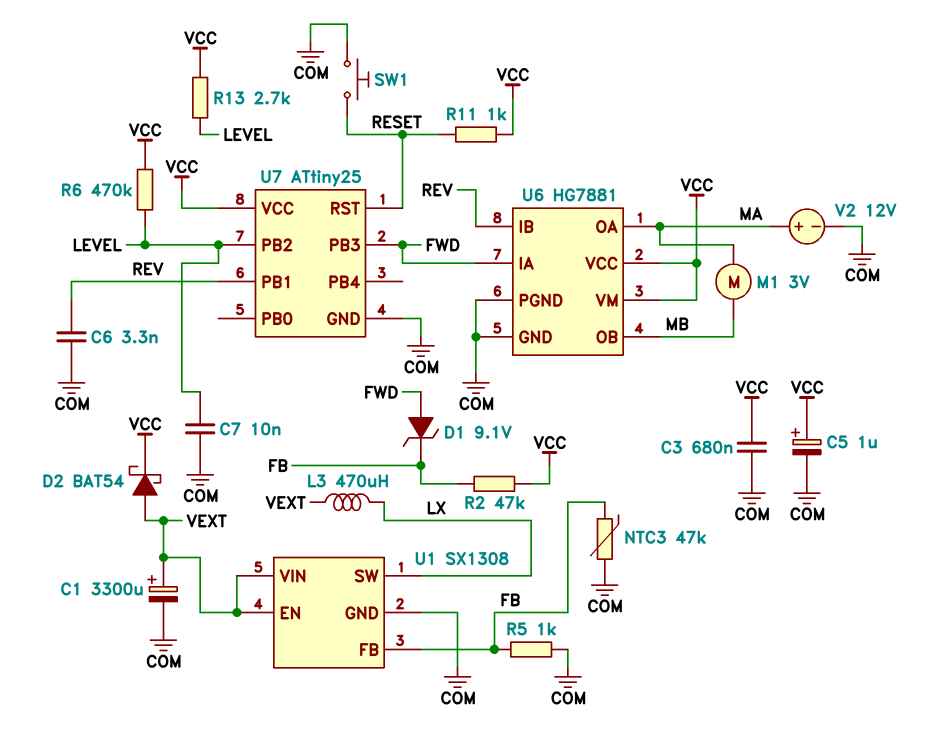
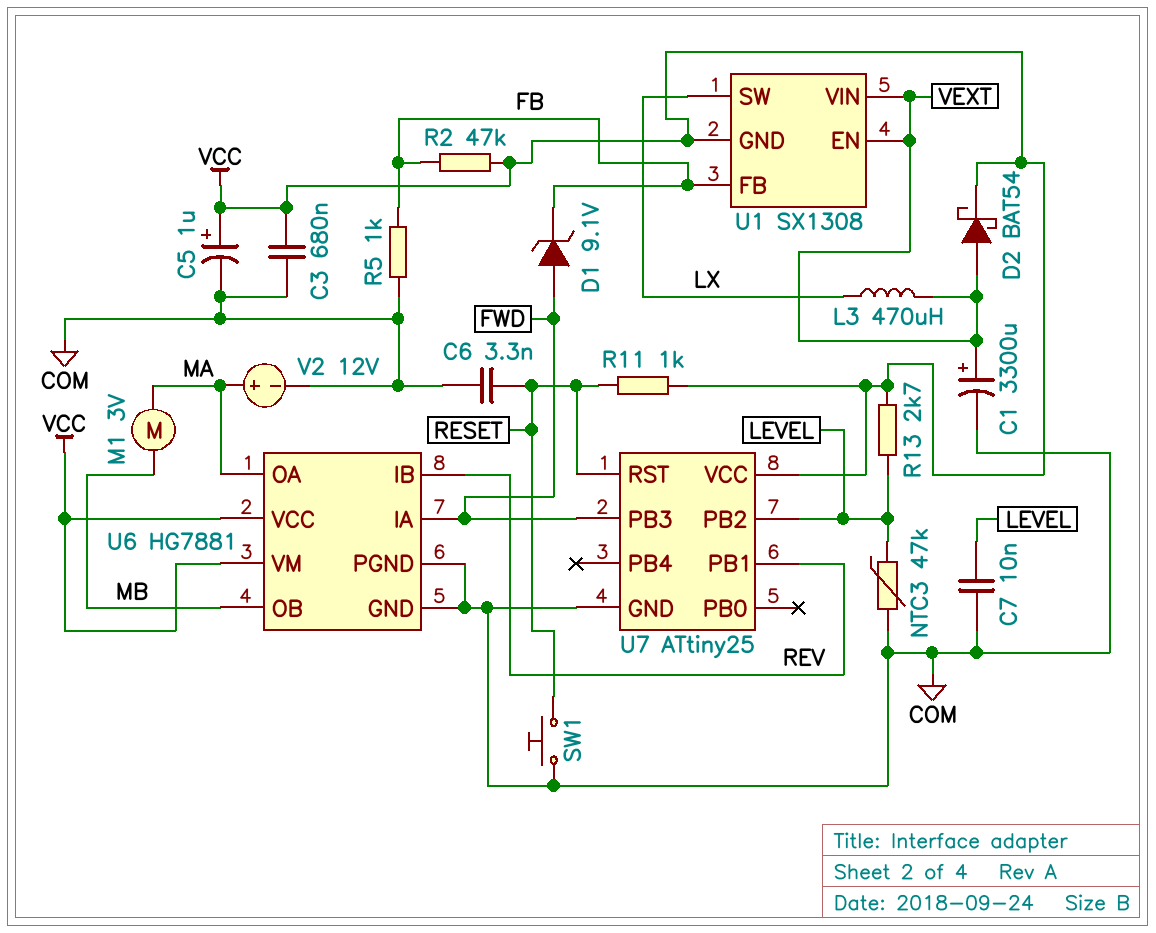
C6: 3.3nF (COM, REV) -> 3.3nF (COM, RESET)
NTC3: 47k (COM, FB) -> 47k (COM, LEVEL)
R6: 470k (LEVEL, VCC) -> none
U1 pin GND: COM -> VCC

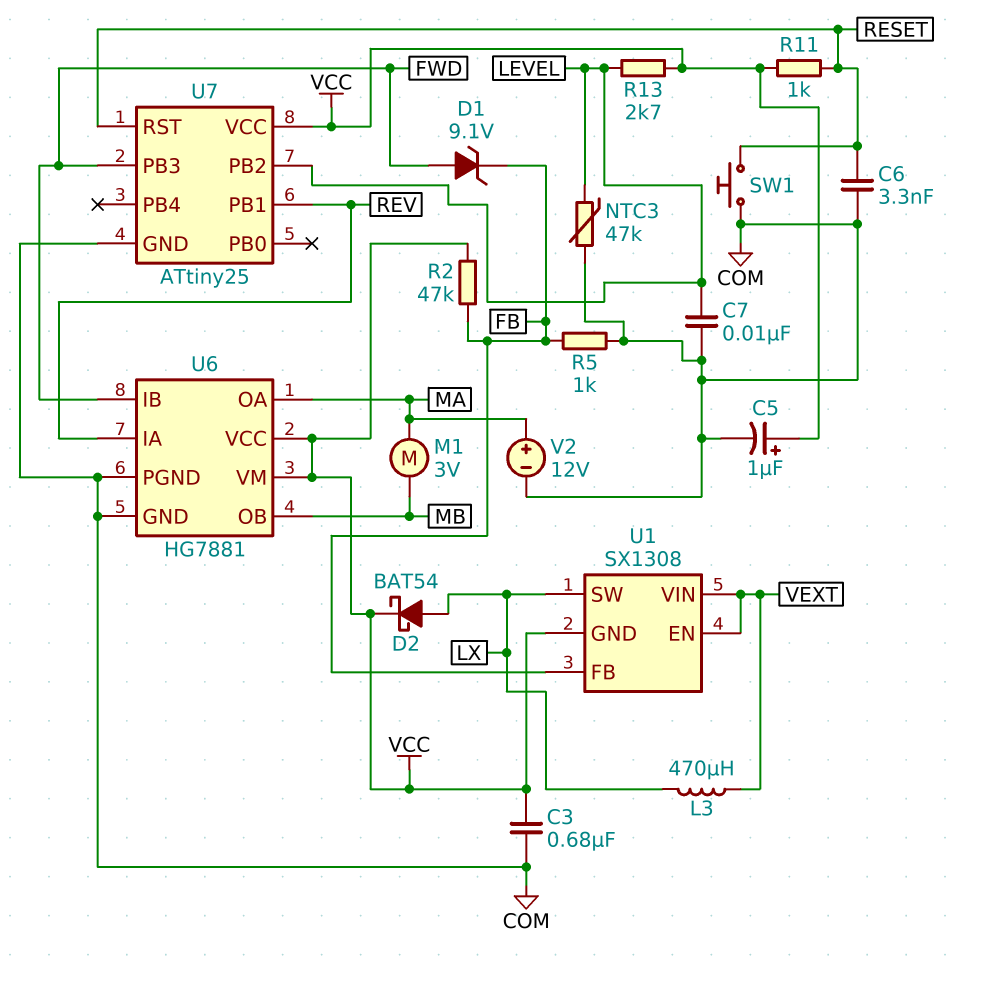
C1: 3300uF (plus VEXT, minus COM) -> none
D2: schottky BAT54 (A VEXT, K VCC) -> schottky BAT54 (A LX, K VCC)
U6 pin IA: FWD -> REV
U6 pin IB: REV -> FWD

